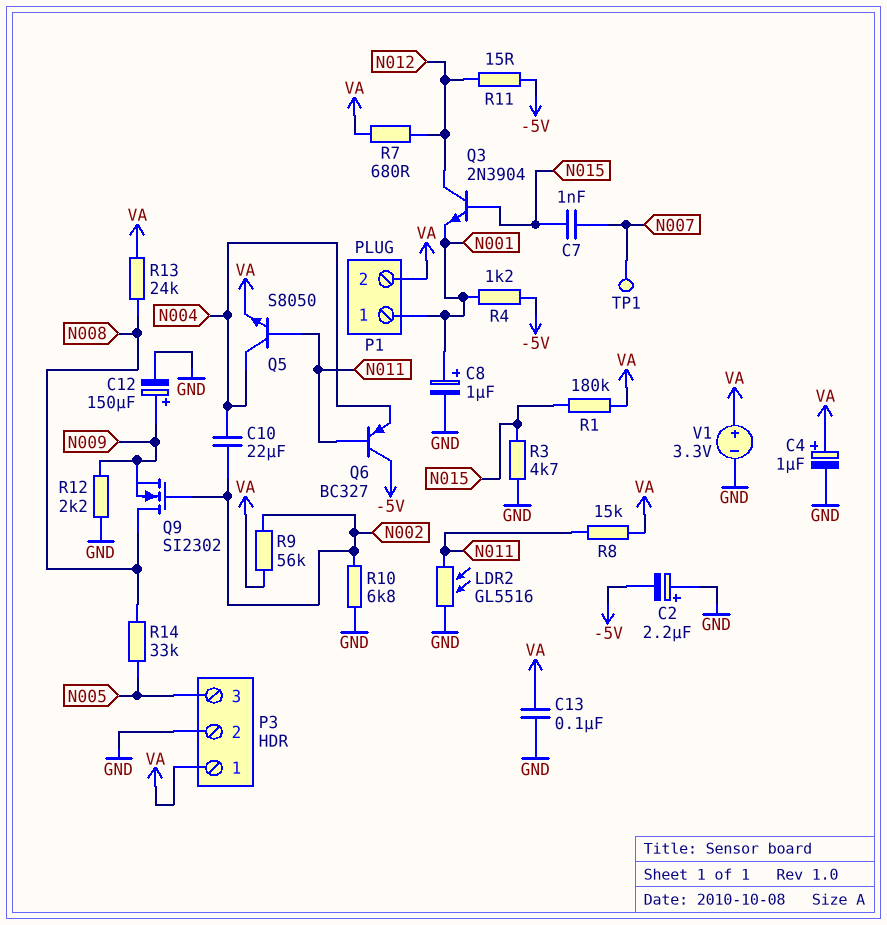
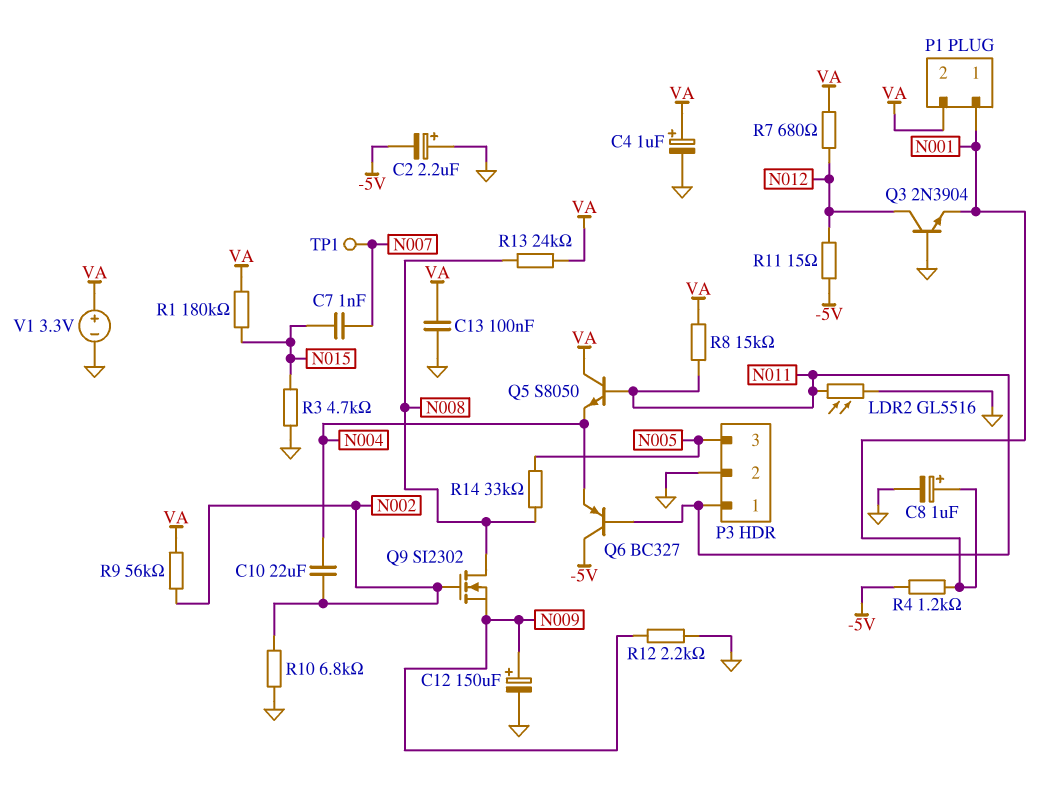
P3 pin 1: VA -> N011
Q3: NPN 2N3904 (B N015, C N012, E N001) -> NPN 2N3904 (B GND, C N012, E N001)
Q5: NPN S8050 (B N011, C N004, E VA) -> NPN S8050 (B N011, C VA, E N004)

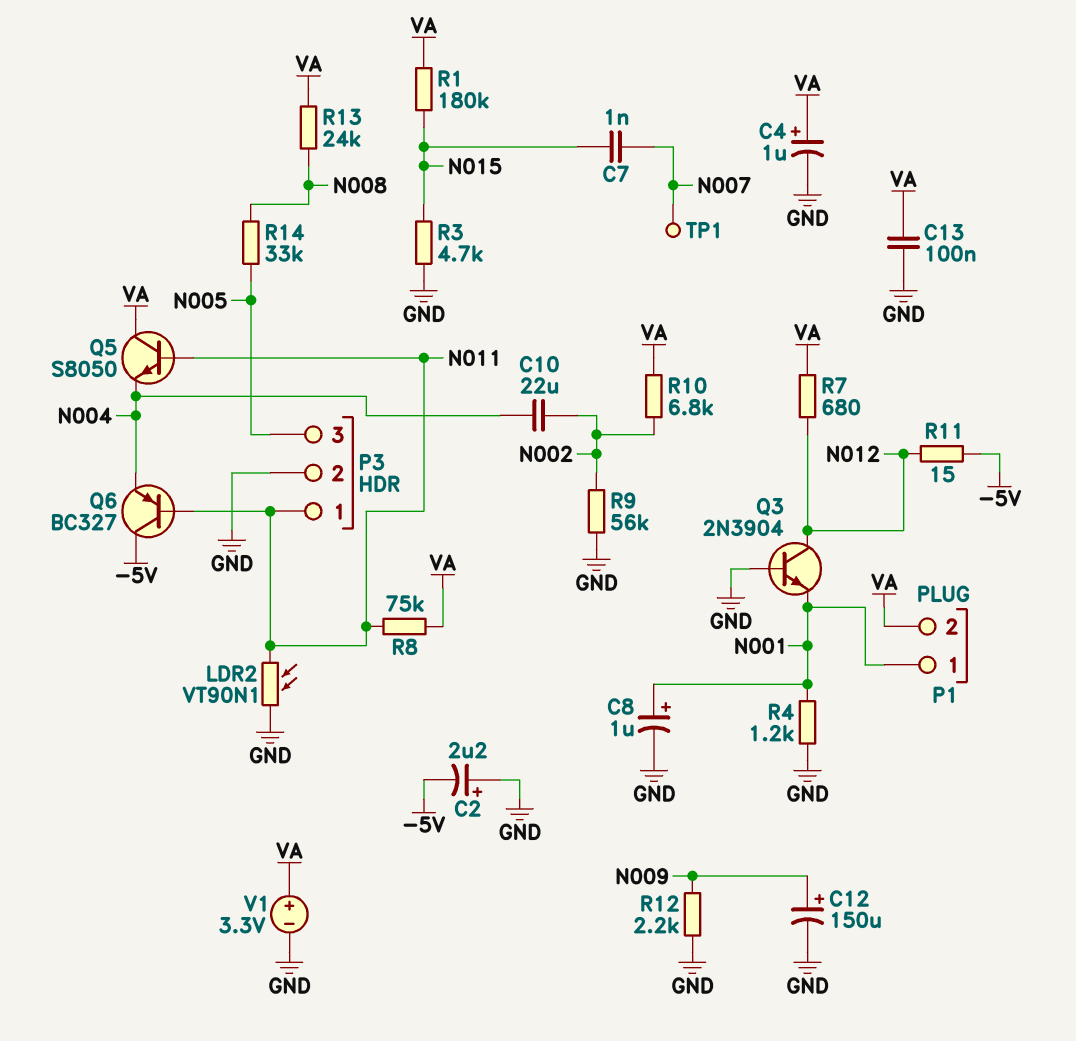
LDR2: GL5516 (GND, N011) -> VT90N1 (GND, N011)
Q9: NMOS SI2302 (G N002, D N008, S N009) -> none
R4: 1.2k (-5V, N001) -> 1.2k (GND, N001)
R8: 15k (N011, VA) -> 75k (N011, VA)
R9: 56k (N002, VA) -> 56k (GND, N002)
R10: 6.8k (GND, N002) -> 6.8k (N002, VA)

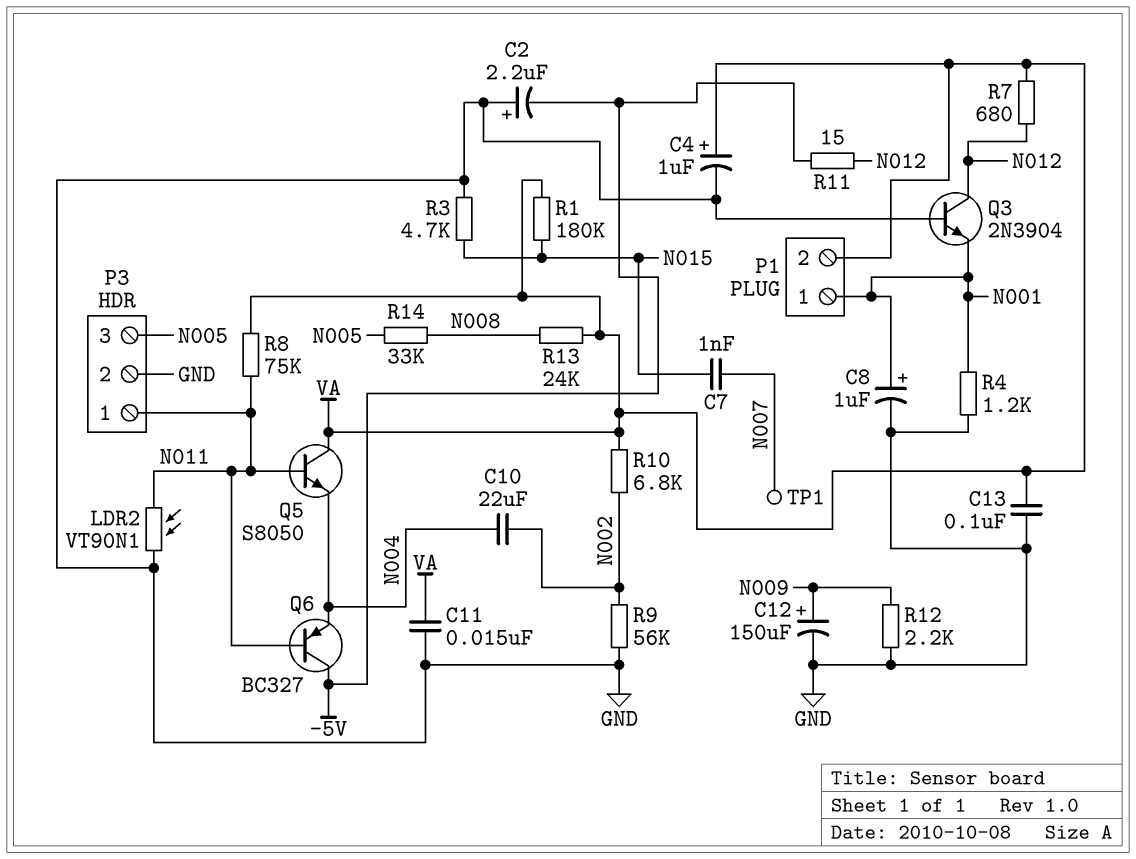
C11: none -> 15nF (GND, VA)
V1: 3.3V (plus VA, minus GND) -> none

